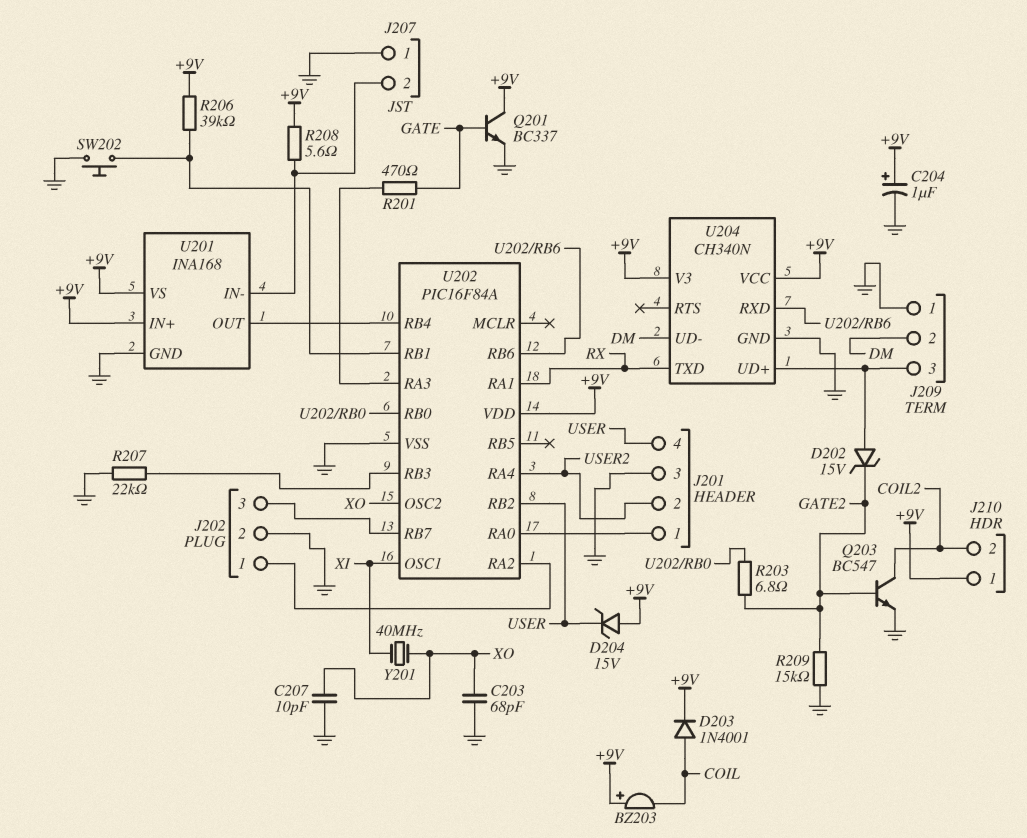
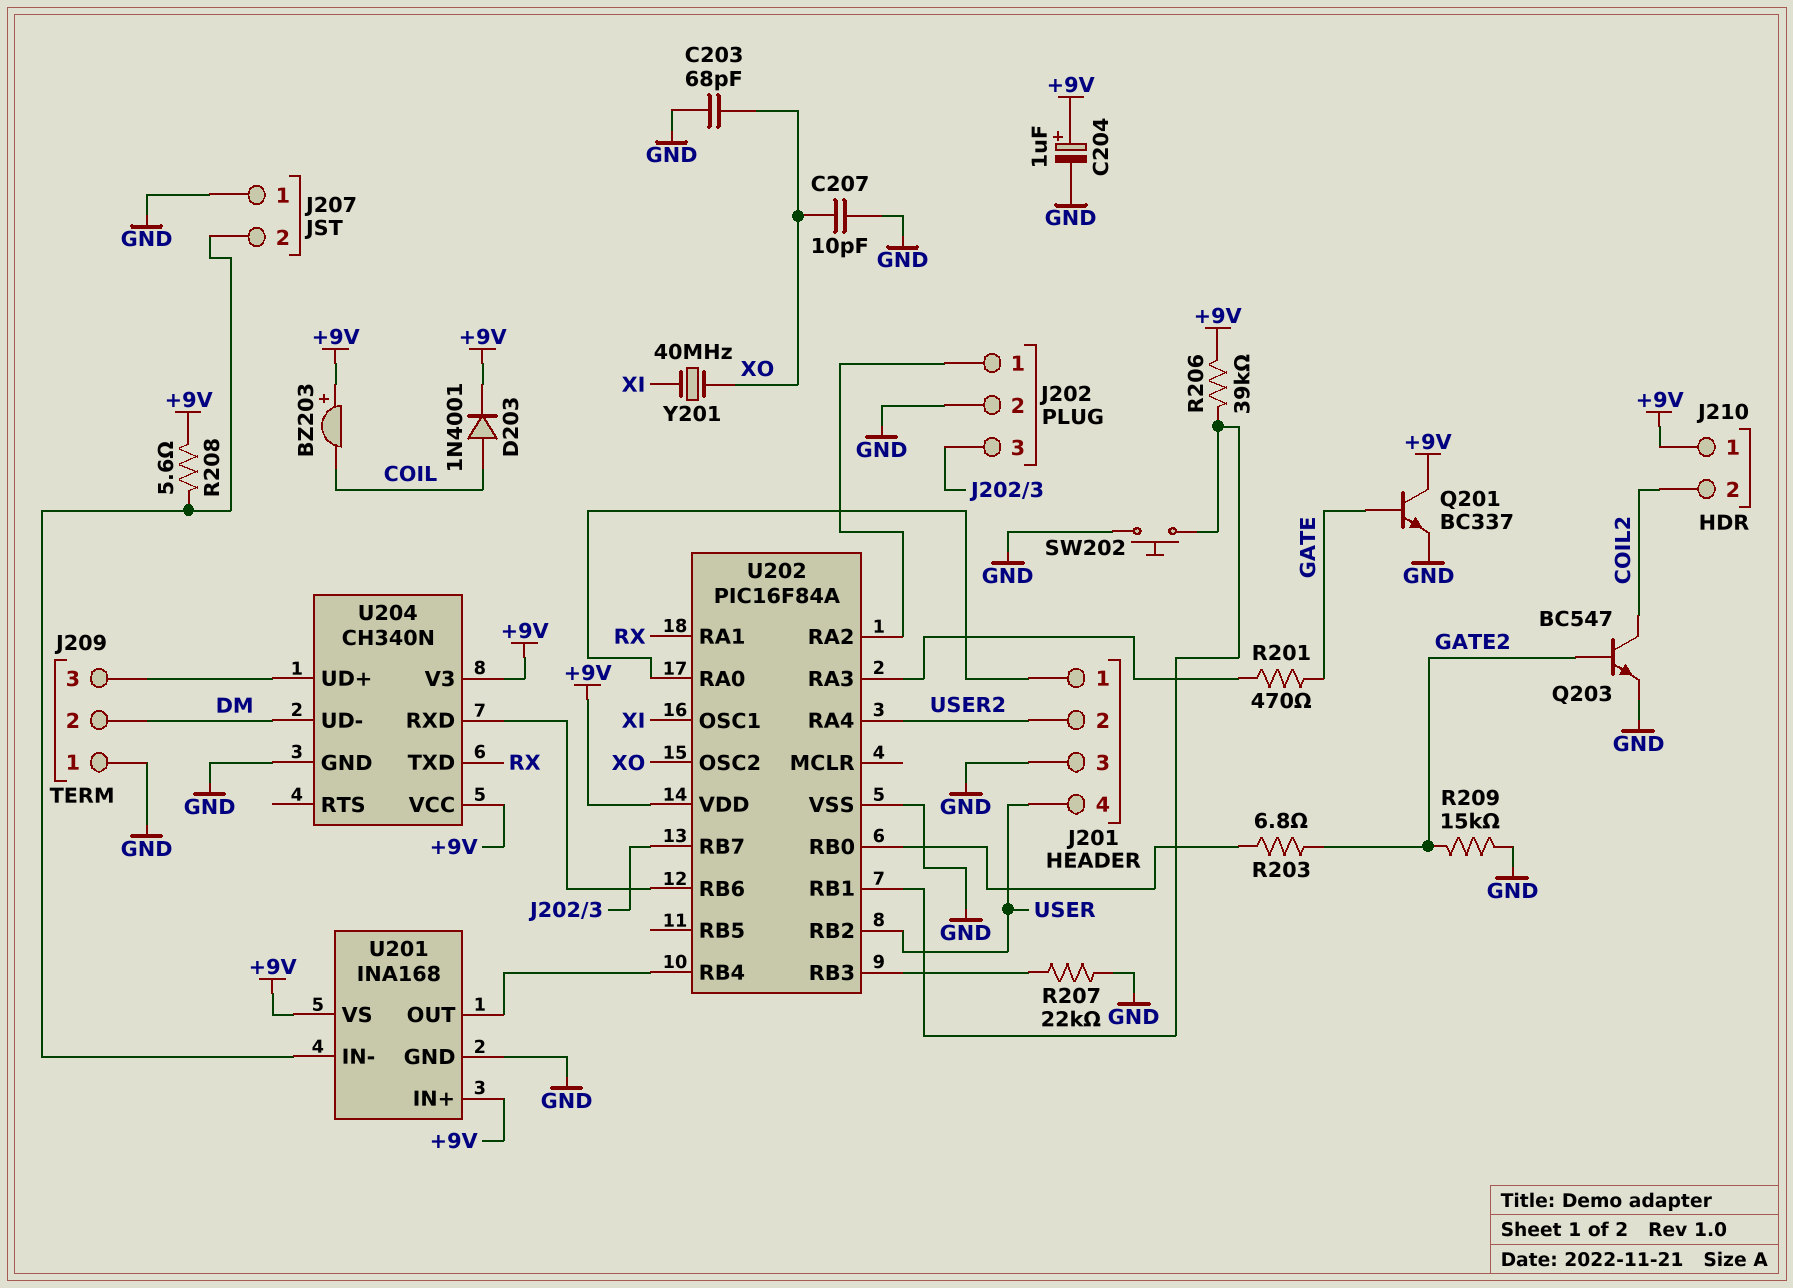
D202: zener 15V (A J209/3, K GATE2) -> none
D204: zener 15V (A +9V, K USER) -> none

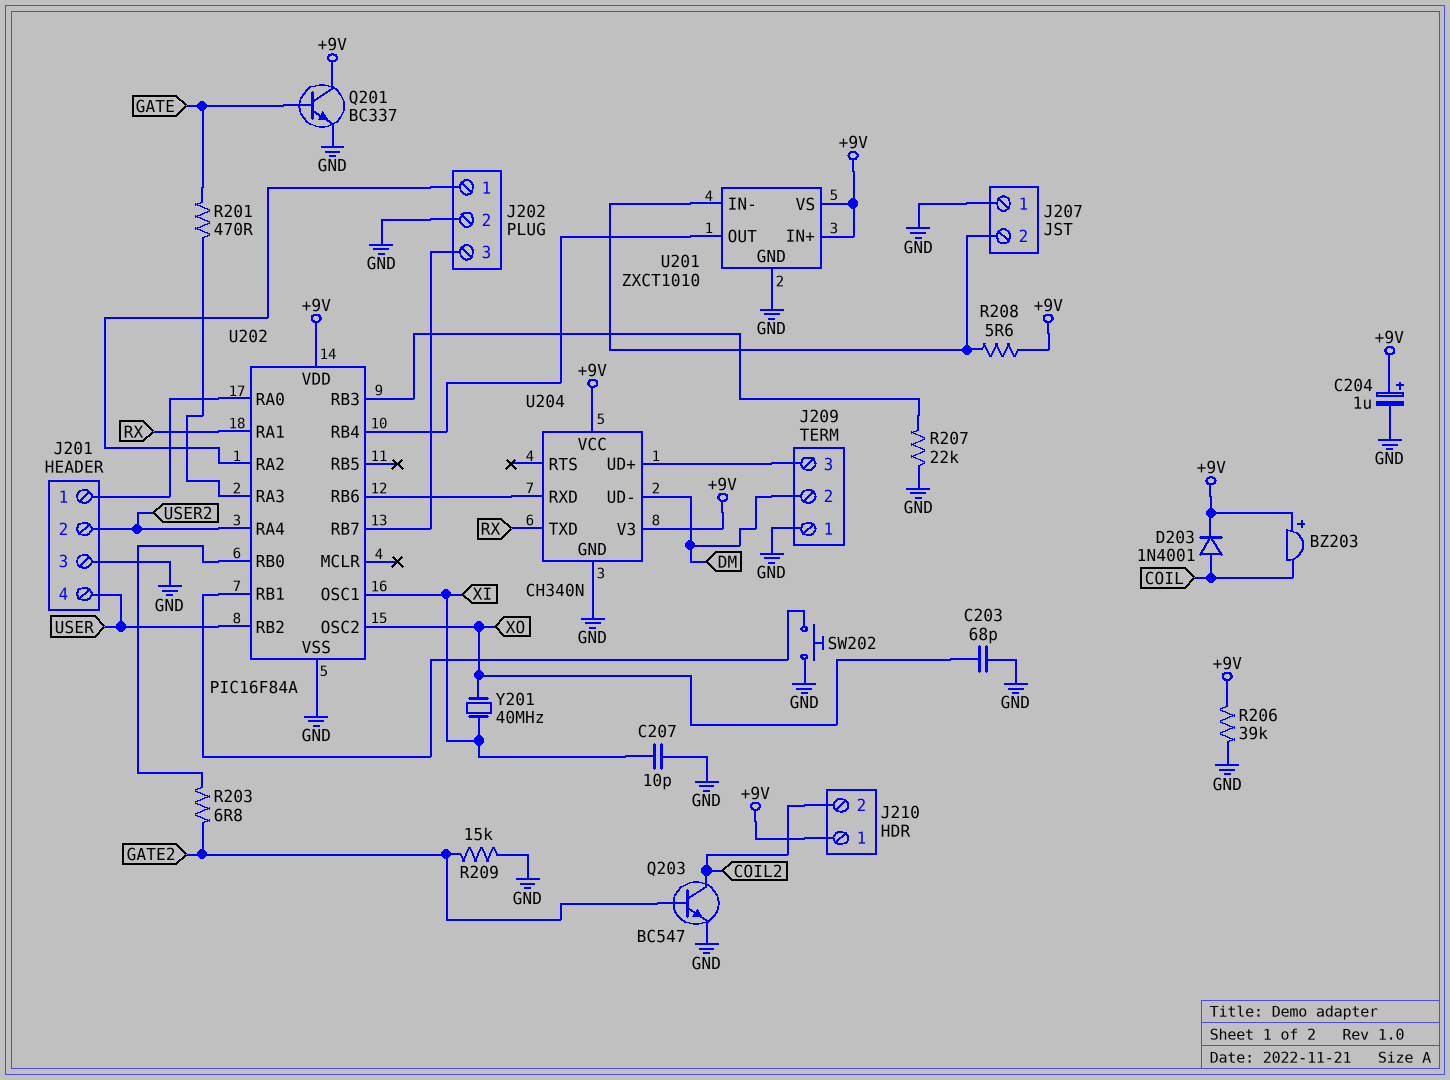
C207: 10pF (GND, XO) -> 10pF (GND, XI)
R206: 39k (+9V, U202/RB1) -> 39k (+9V, GND)
U201: INA168 -> ZXCT1010

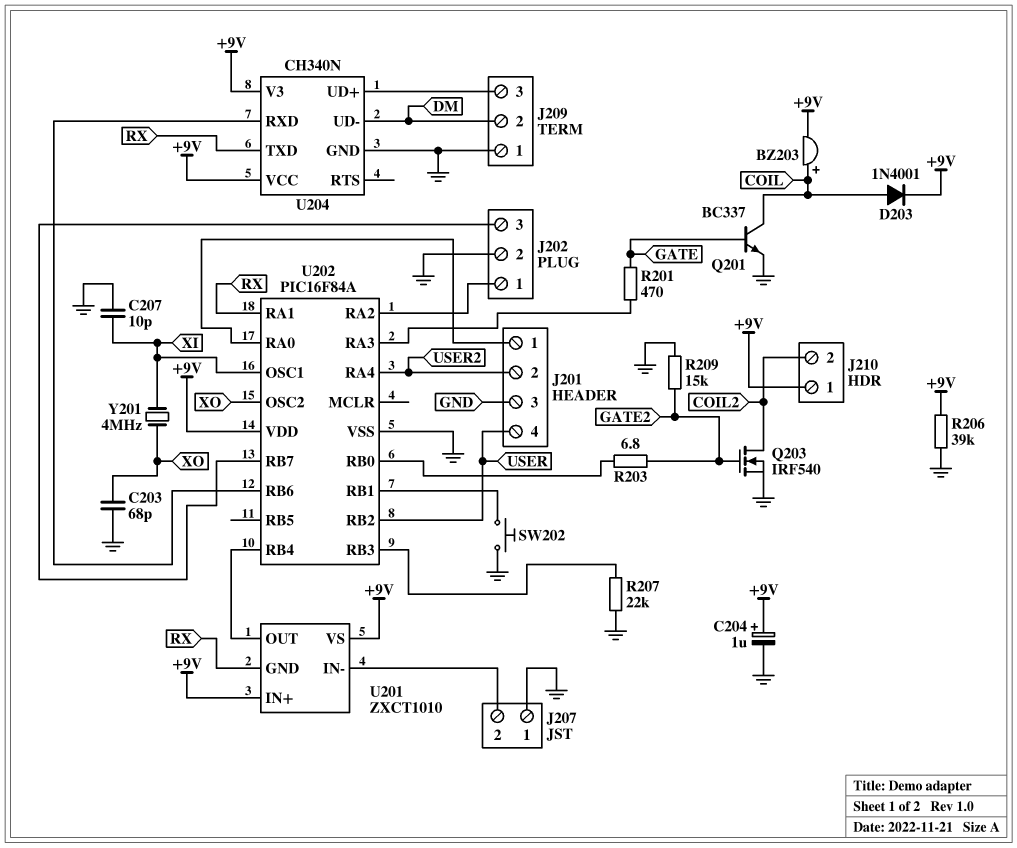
BZ203: buzzer (plus +9V, minus COIL) -> buzzer (plus COIL, minus +9V)
Q201: NPN BC337 (B GATE, C +9V, E GND) -> NPN BC337 (B GATE, C COIL, E GND)
Q203: NPN BC547 (B GATE2, C COIL2, E GND) -> NMOS IRF540 (G GATE2, D COIL2, S GND)
R208: 5.6 (+9V, J207/2) -> none
U201 pin GND: GND -> RX
Y201: 40MHz (XI, XO) -> 4MHz (XI, XO)

